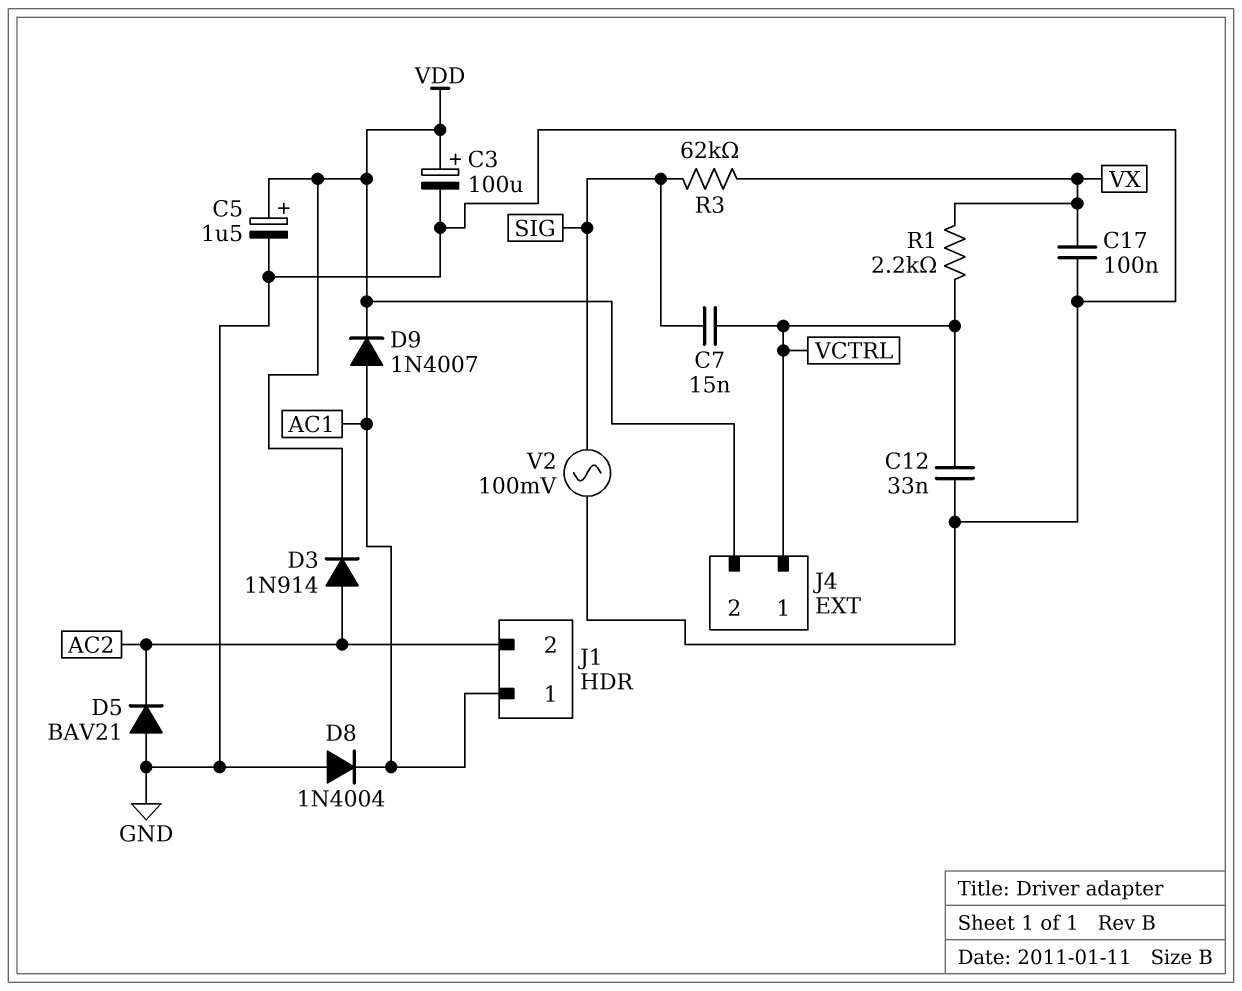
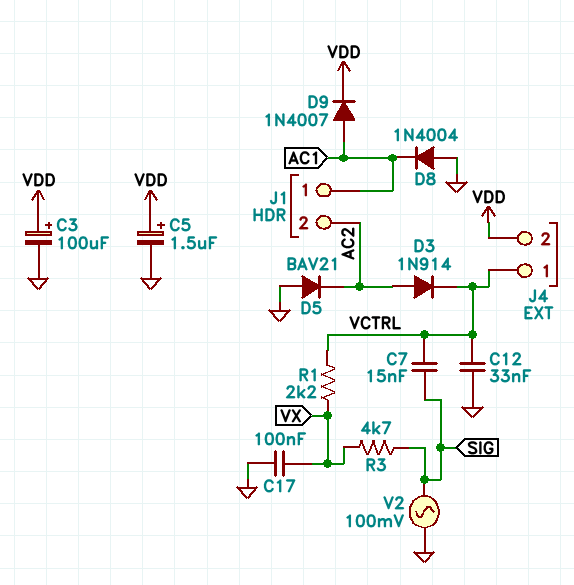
D3: diode 1N914 (A AC2, K VDD) -> diode 1N914 (A AC2, K VCTRL)
R3: 62k (SIG, VX) -> 4.7k (SIG, VX)

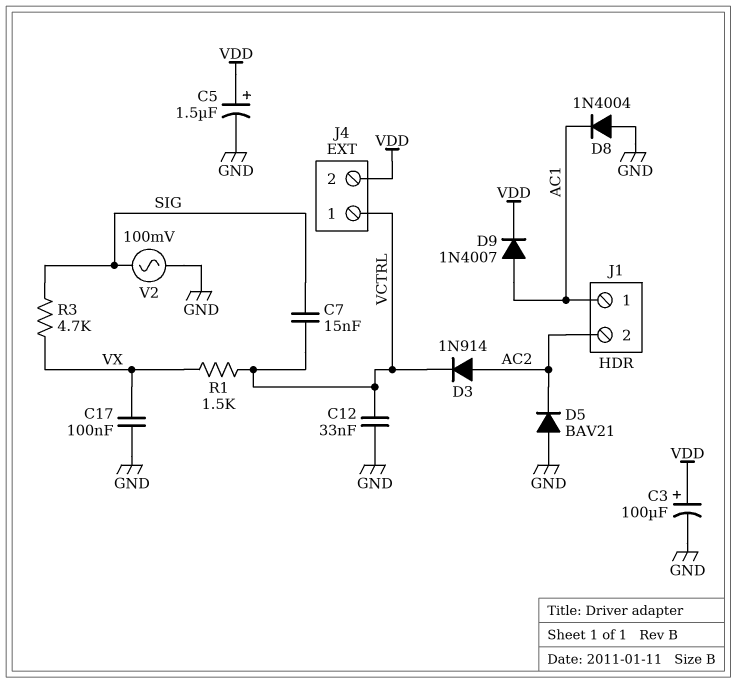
R1: 2.2k (VCTRL, VX) -> 1.5k (VCTRL, VX)

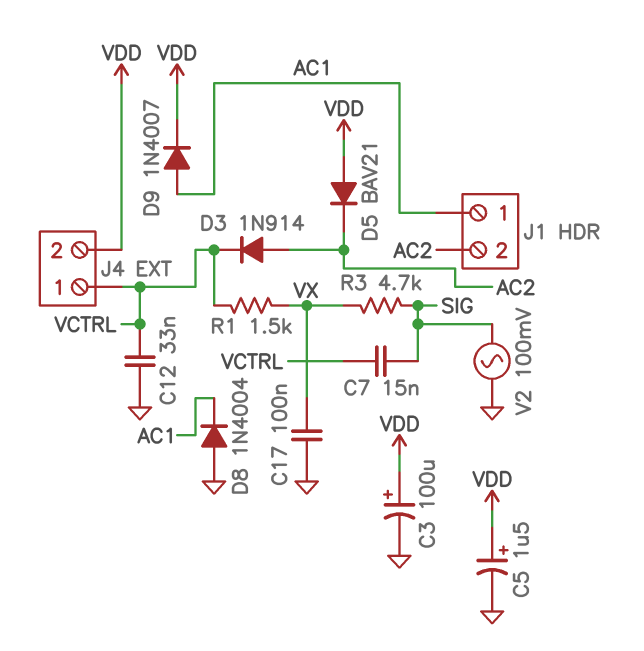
D5: diode BAV21 (A GND, K AC2) -> diode BAV21 (A VDD, K AC2)

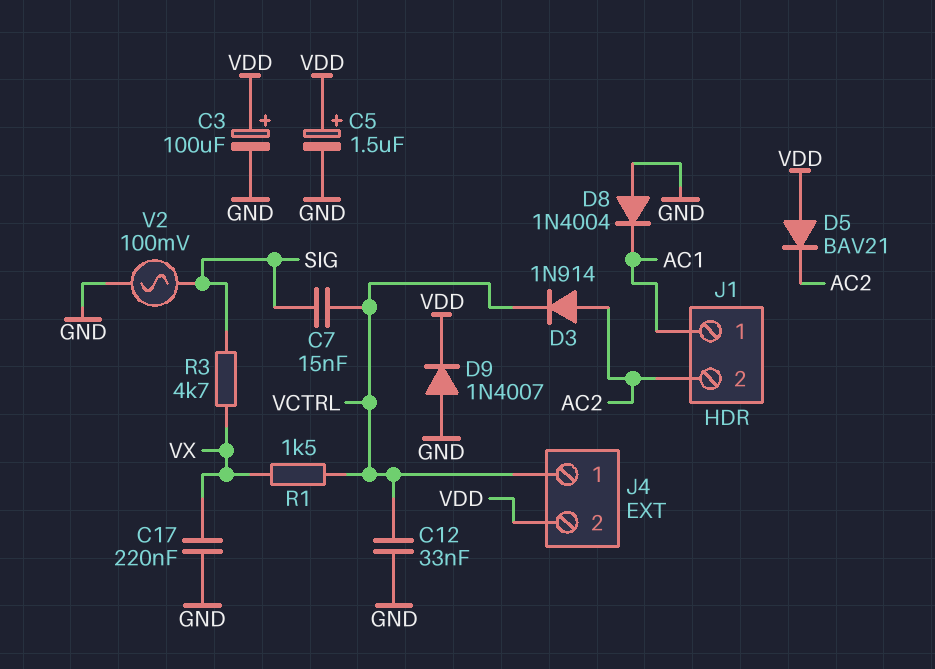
C17: 100nF (GND, VX) -> 220nF (GND, VX)
D9: diode 1N4007 (A AC1, K VDD) -> diode 1N4007 (A GND, K VDD)

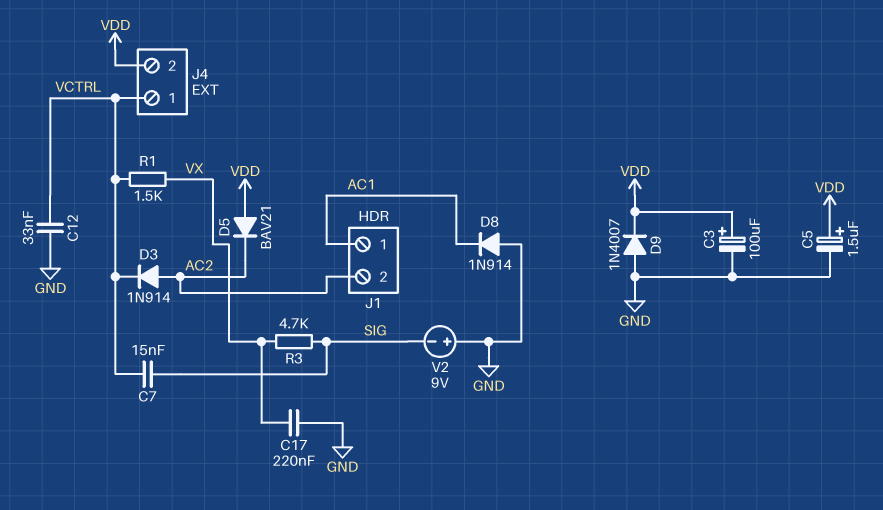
D8: diode 1N4004 (A GND, K AC1) -> diode 1N914 (A GND, K AC1)
V2: AC 100mV (GND, SIG) -> 9V (plus GND, minus SIG)

